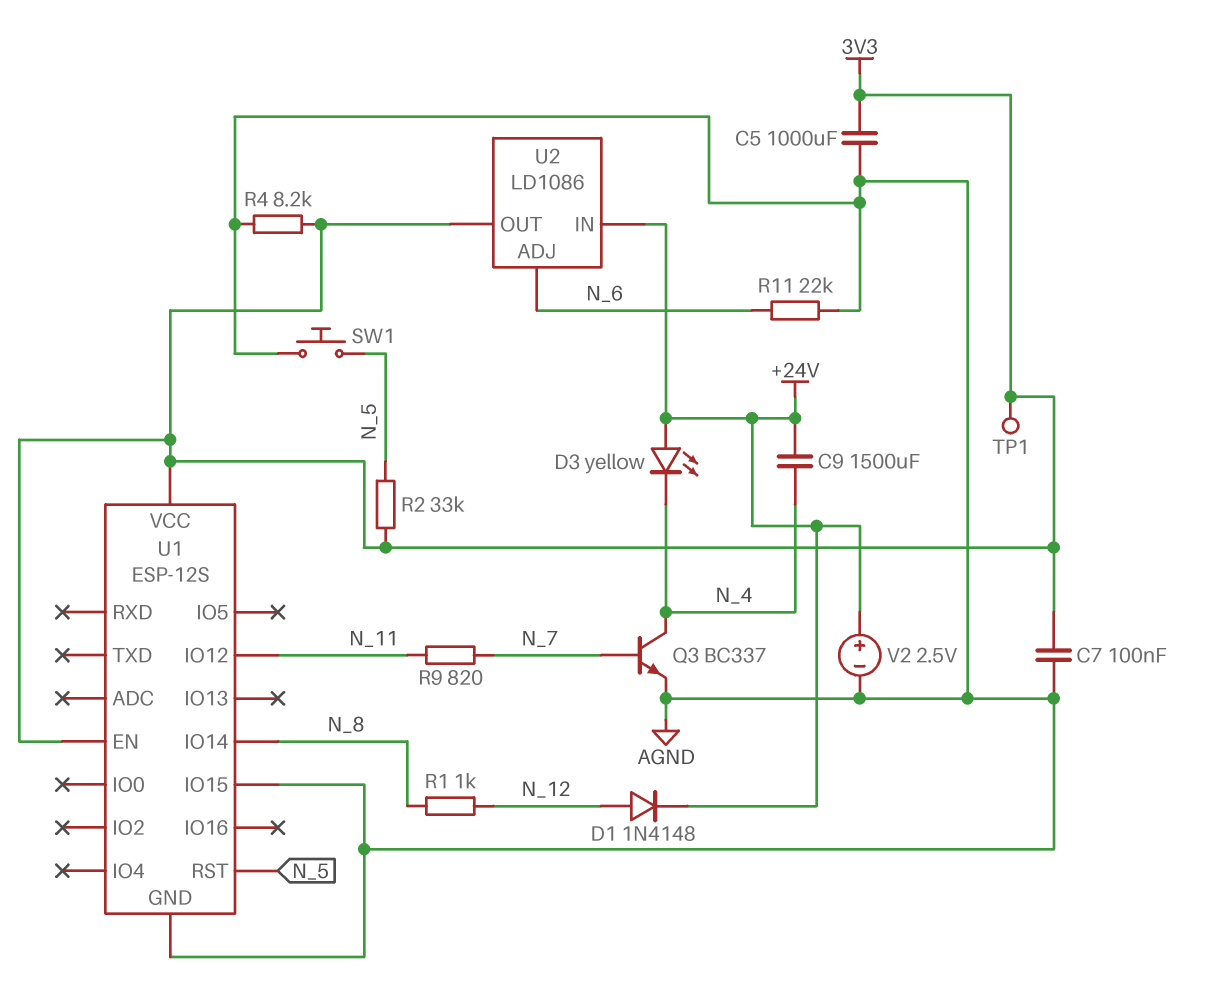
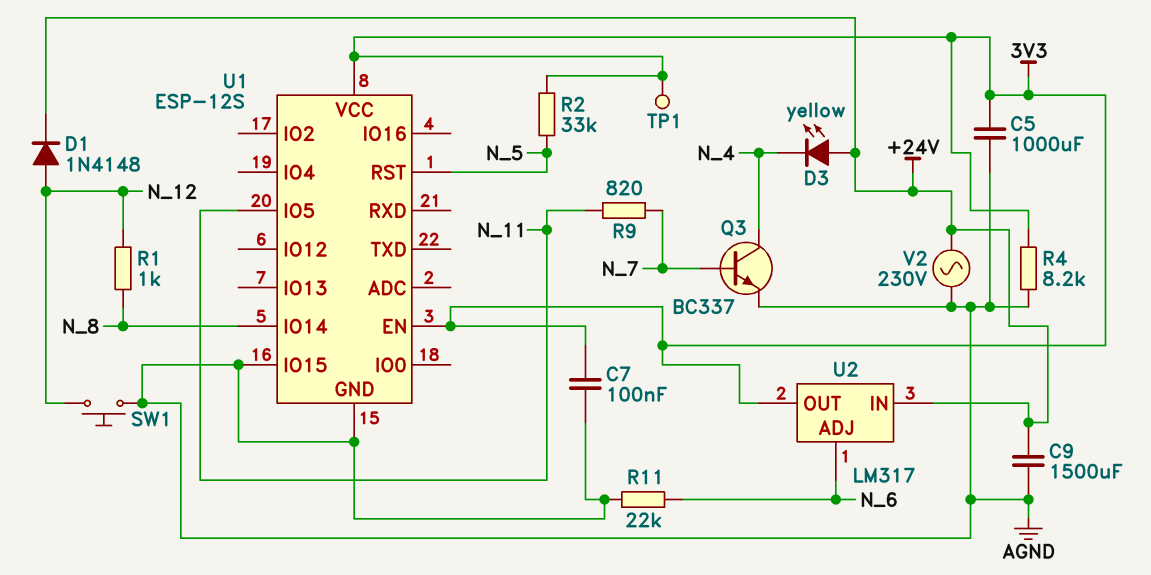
C9: 1500uF (+24V, N_4) -> 1500uF (+24V, AGND)
SW1: button (AGND, N_5) -> button (AGND, N_12)
U1 pin IO5: none -> N_11
U1 pin IO12: N_11 -> none
U2: LD1086 -> LM317
V2: 2.5V (plus +24V, minus AGND) -> AC 230V (+24V, AGND)

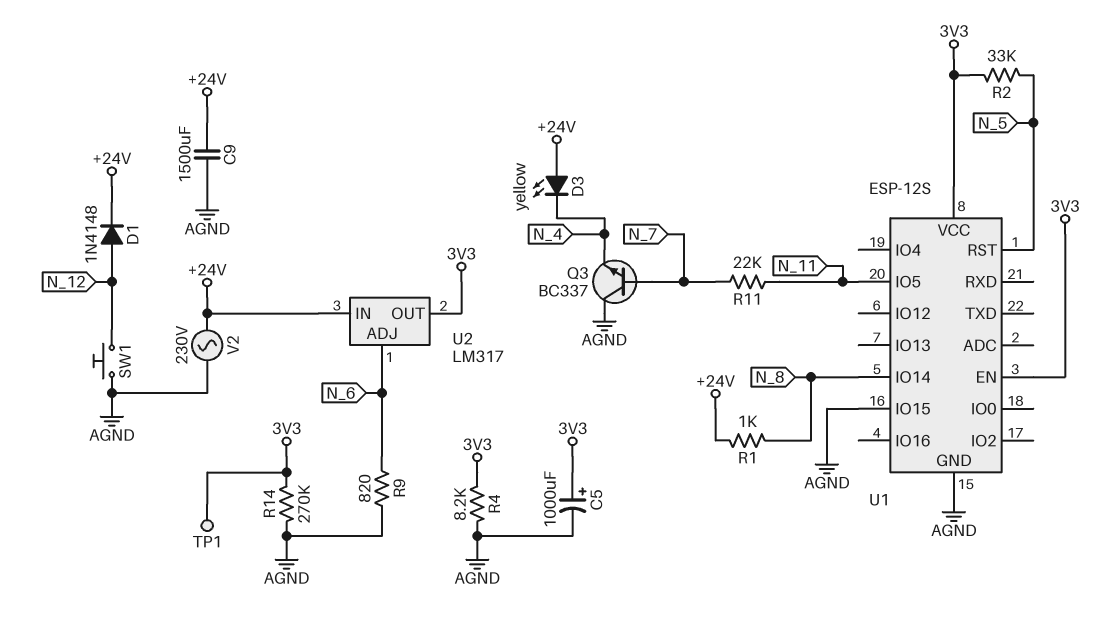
C5: 1000uF (3V3, AGND) -> 1000uF (plus 3V3, minus AGND)
C7: 100nF (3V3, AGND) -> none
Q3: NPN BC337 (B N_7, C N_4, E AGND) -> NPN BC337 (B N_7, C AGND, E N_4)
R1: 1k (N_8, N_12) -> 1k (+24V, N_8)
R9: 820 (N_7, N_11) -> 820 (AGND, N_6)
R11: 22k (AGND, N_6) -> 22k (N_7, N_11)
R14: none -> 270k (3V3, AGND)

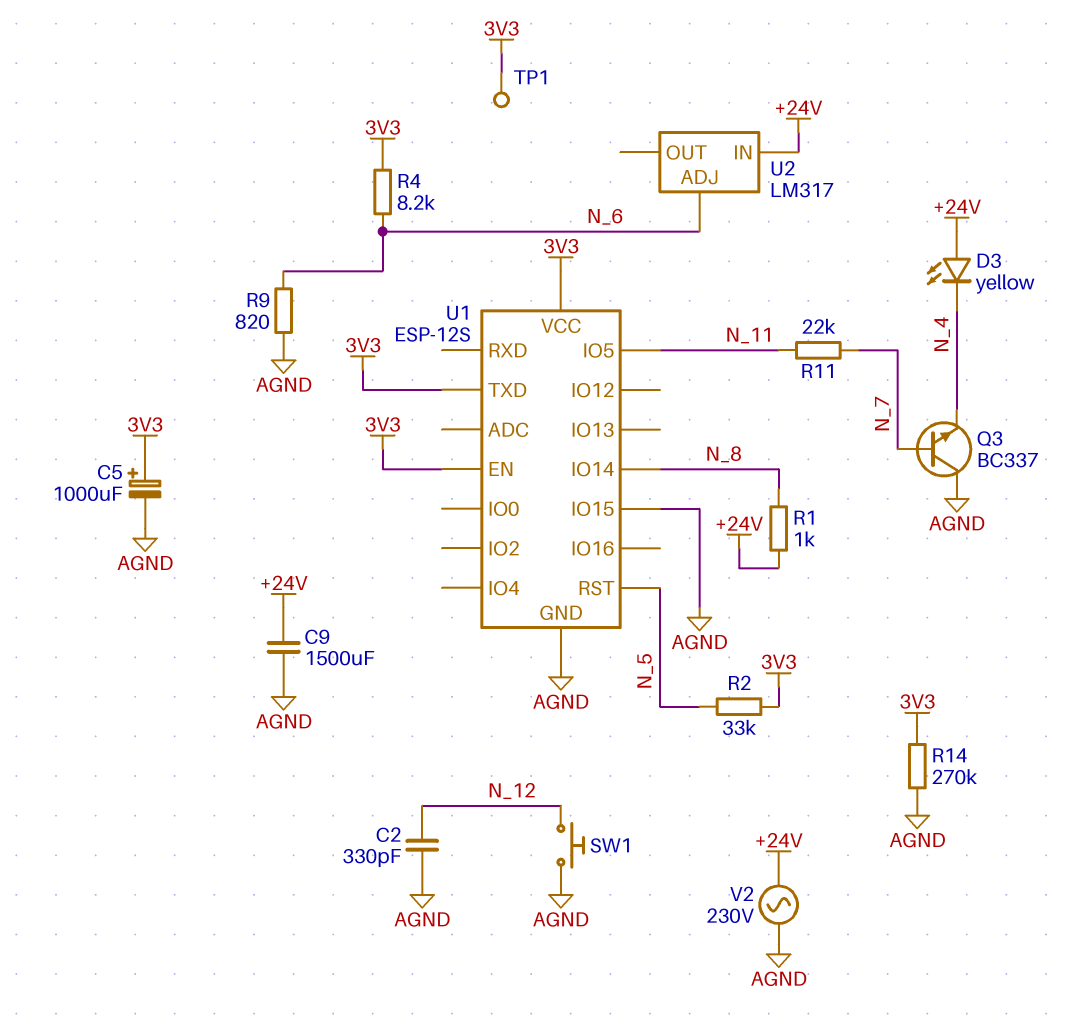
C2: none -> 330pF (AGND, N_12)
D1: diode 1N4148 (A N_12, K +24V) -> none
R4: 8.2k (3V3, AGND) -> 8.2k (3V3, N_6)
U1 pin TXD: none -> 3V3
U2 pin OUT: 3V3 -> none

